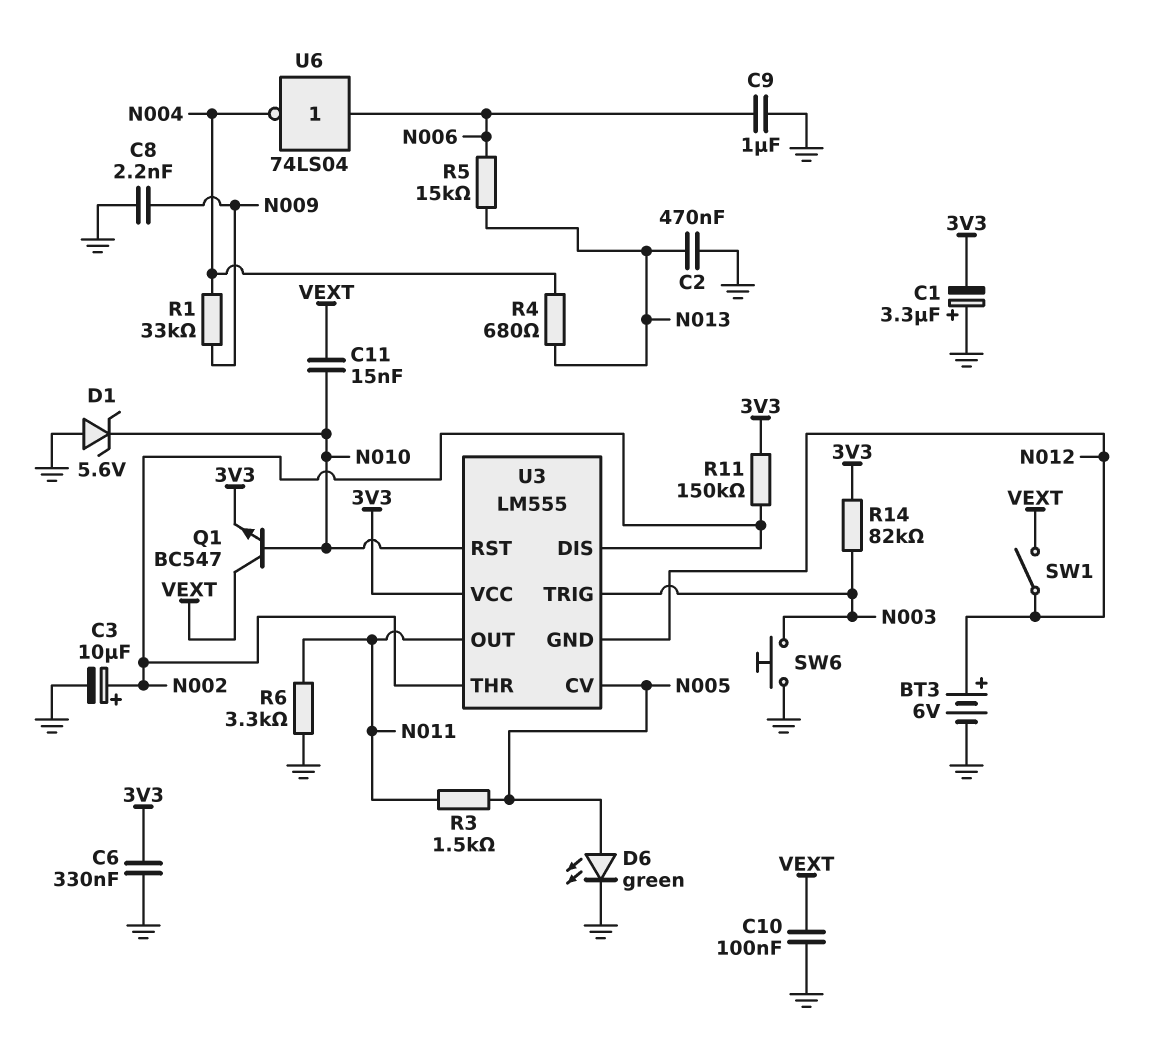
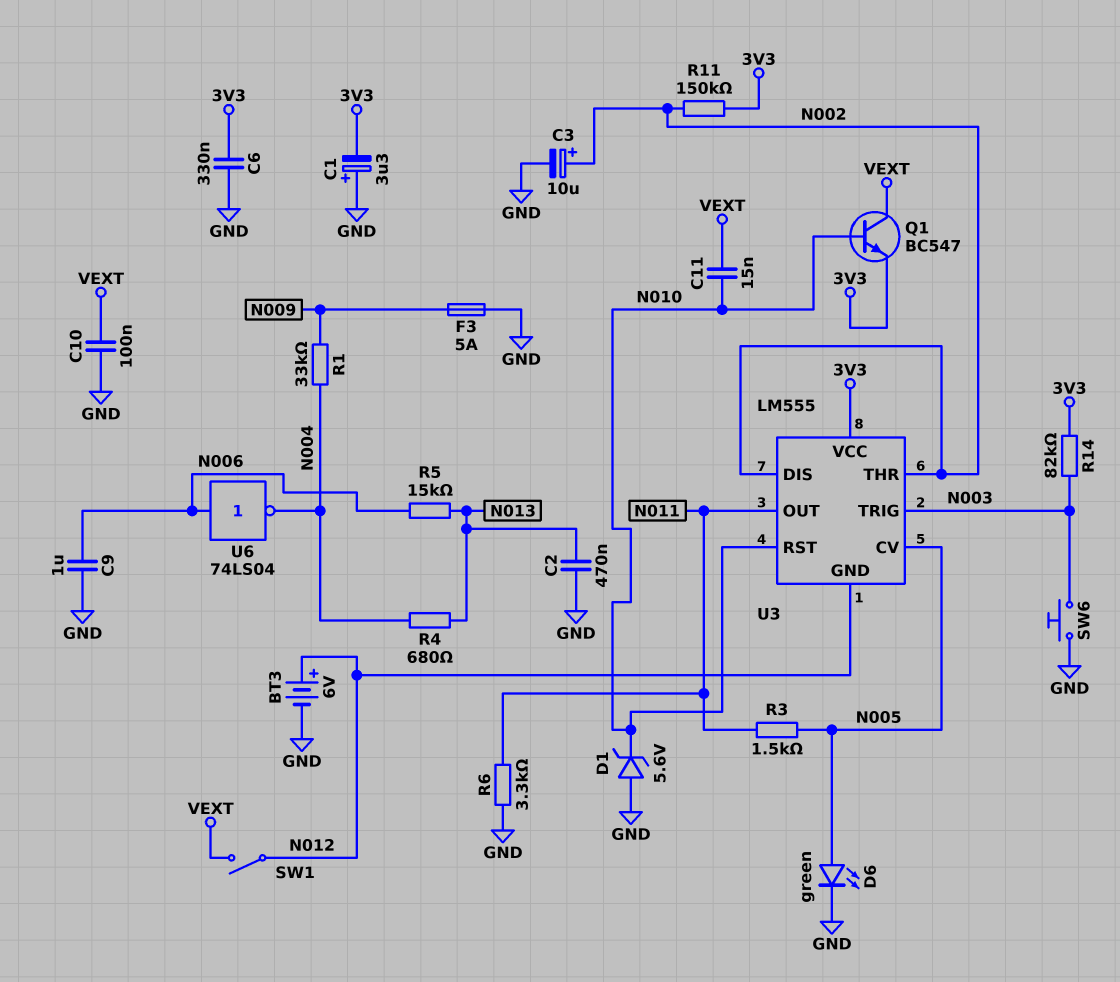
C8: 2.2nF (GND, N009) -> none
F3: none -> 5A (GND, N009)

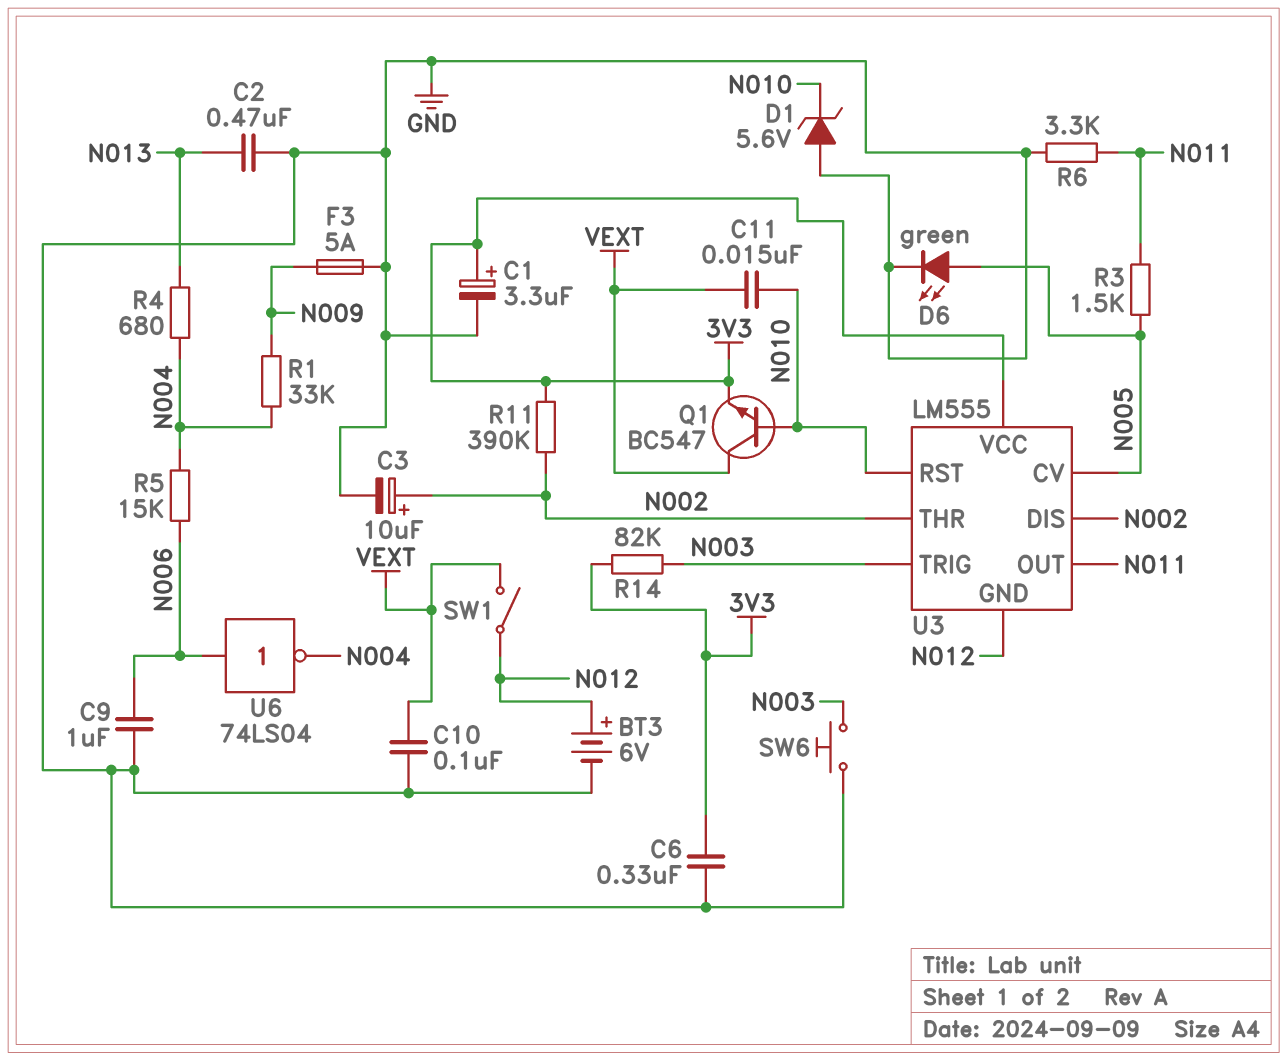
C1: 3.3uF (plus GND, minus 3V3) -> 3.3uF (plus 3V3, minus GND)
R5: 15k (N006, N013) -> 15k (N004, N006)
R11: 150k (3V3, N002) -> 390k (3V3, N002)

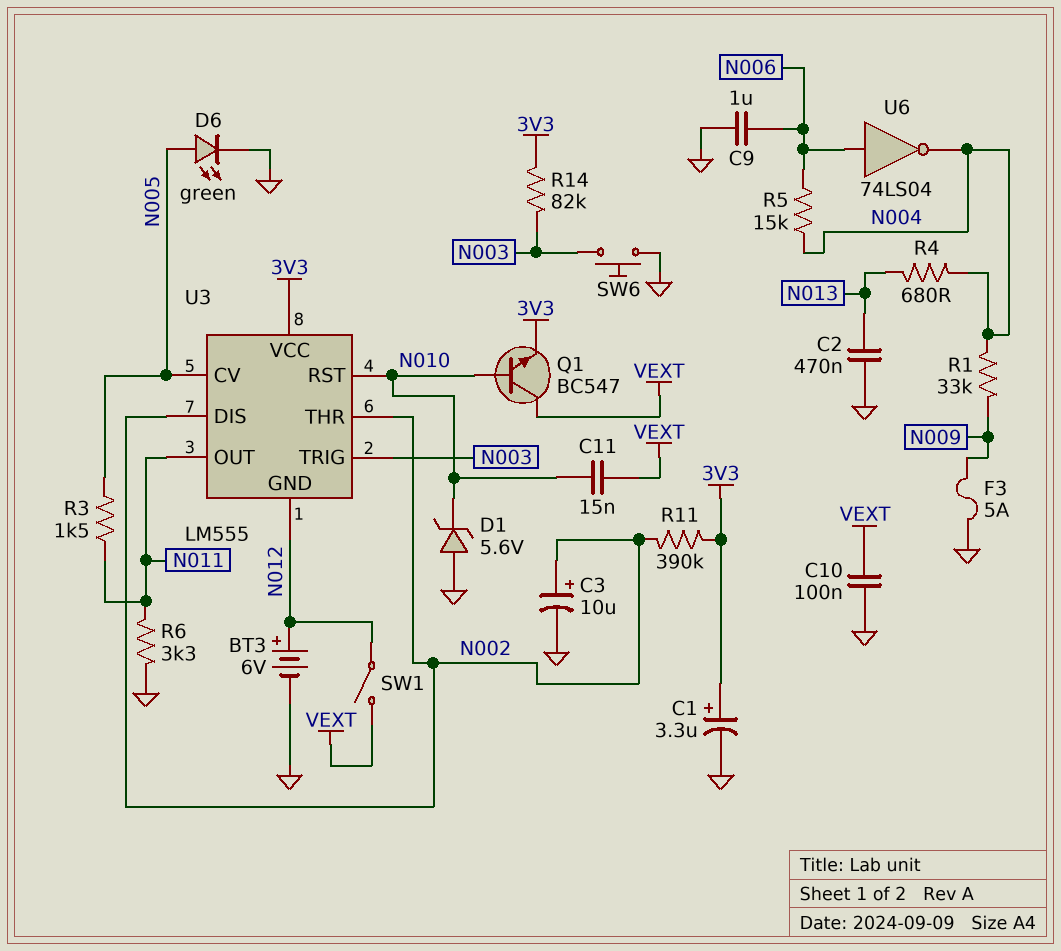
C6: 330nF (3V3, GND) -> none

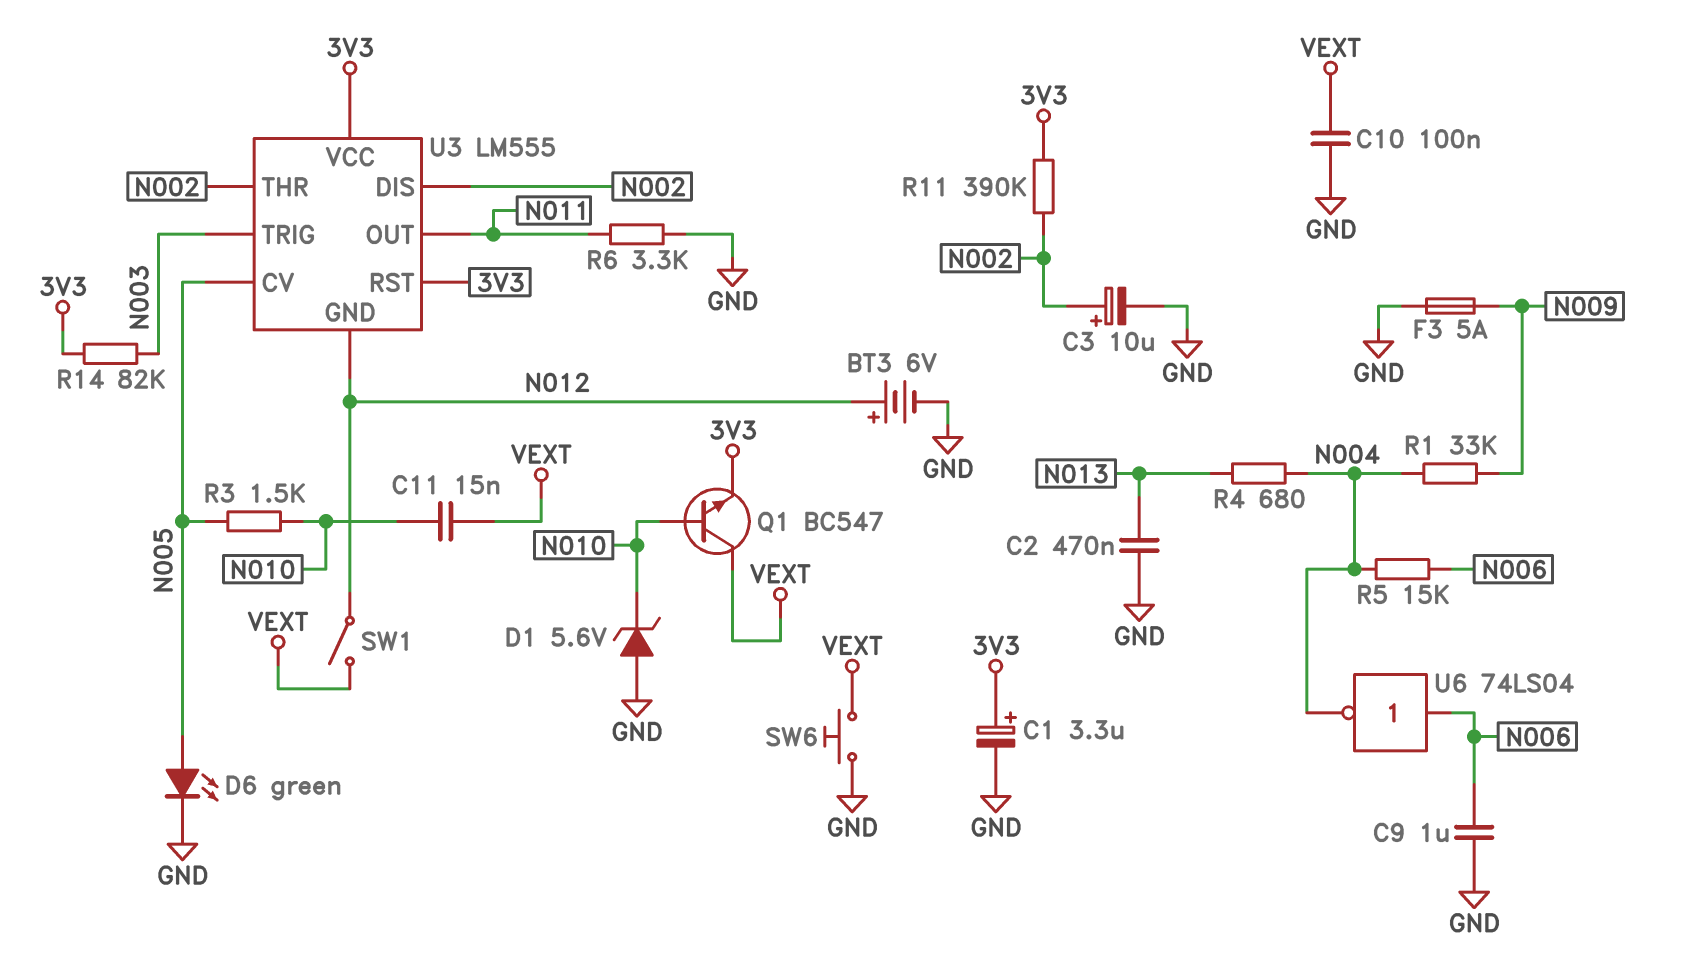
R3: 1.5k (N005, N011) -> 1.5k (N005, N010)
SW6: button (GND, N003) -> button (GND, VEXT)
U3 pin RST: N010 -> 3V3

